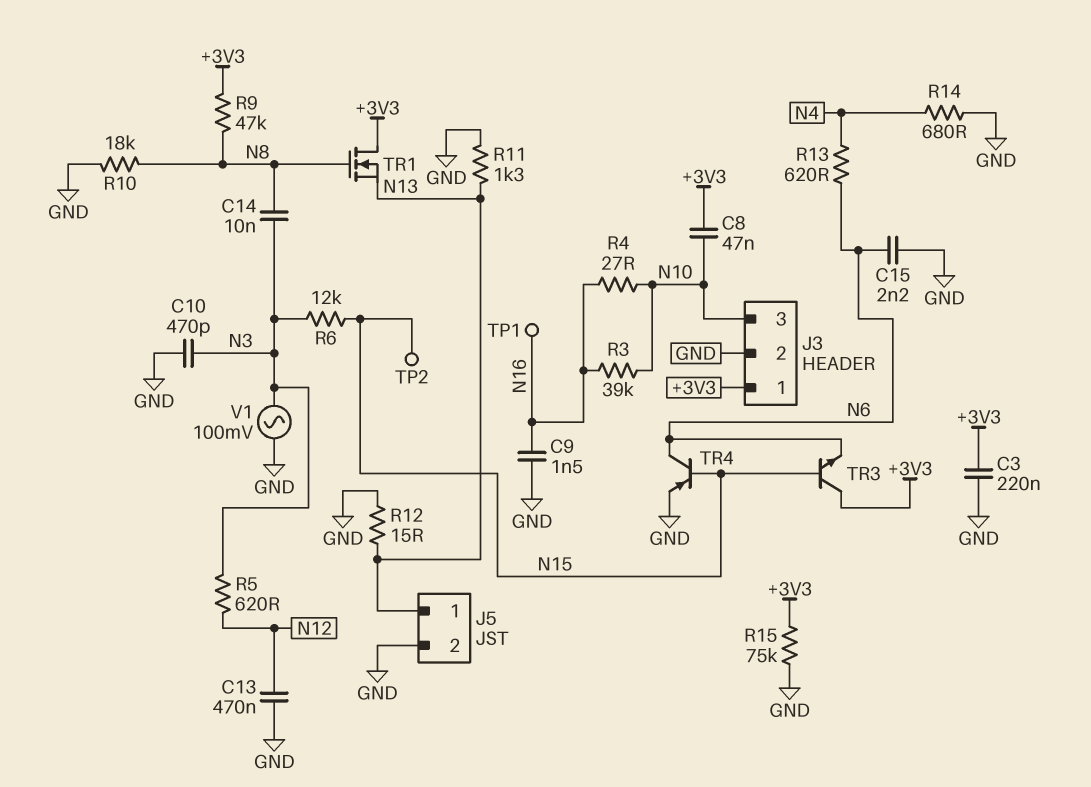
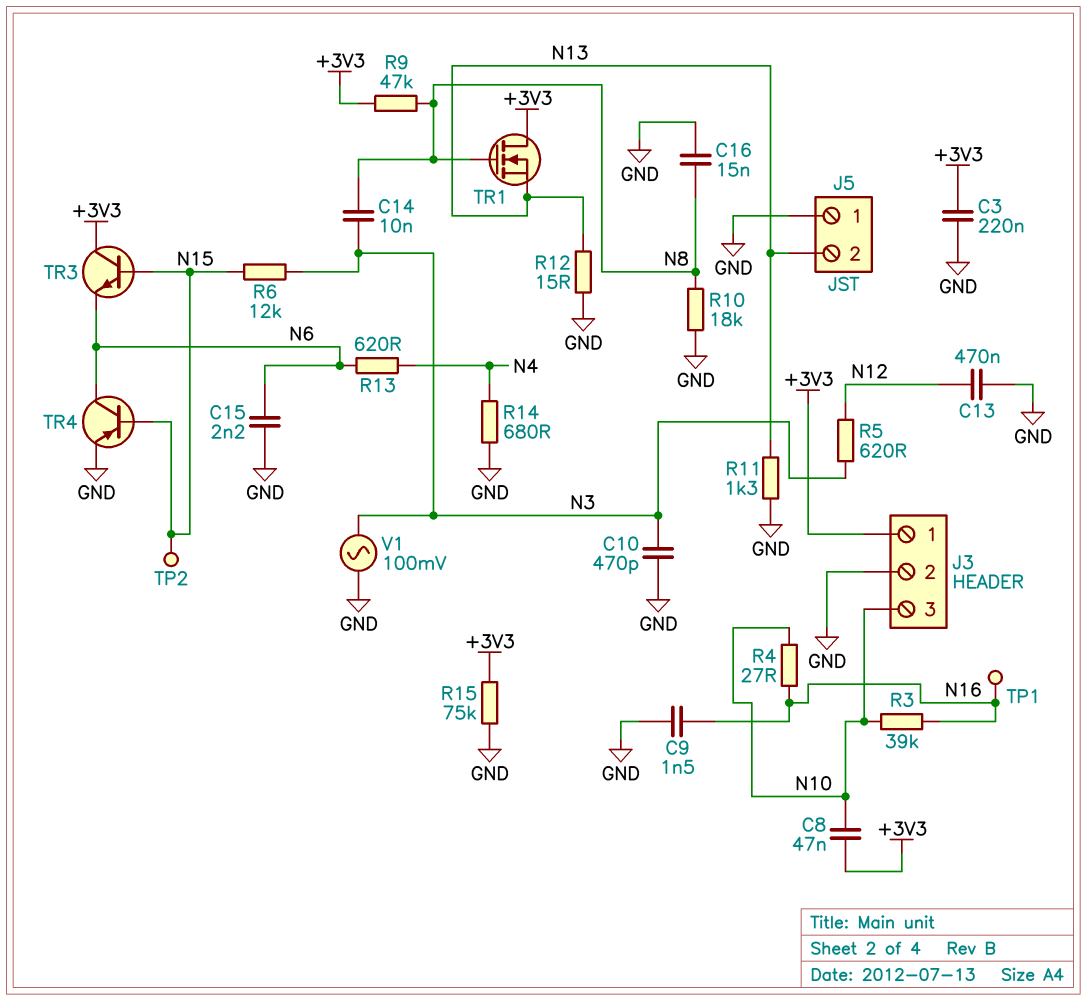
C16: none -> 15nF (GND, N8)
J5 pin 1: N13 -> GND
J5 pin 2: GND -> N13

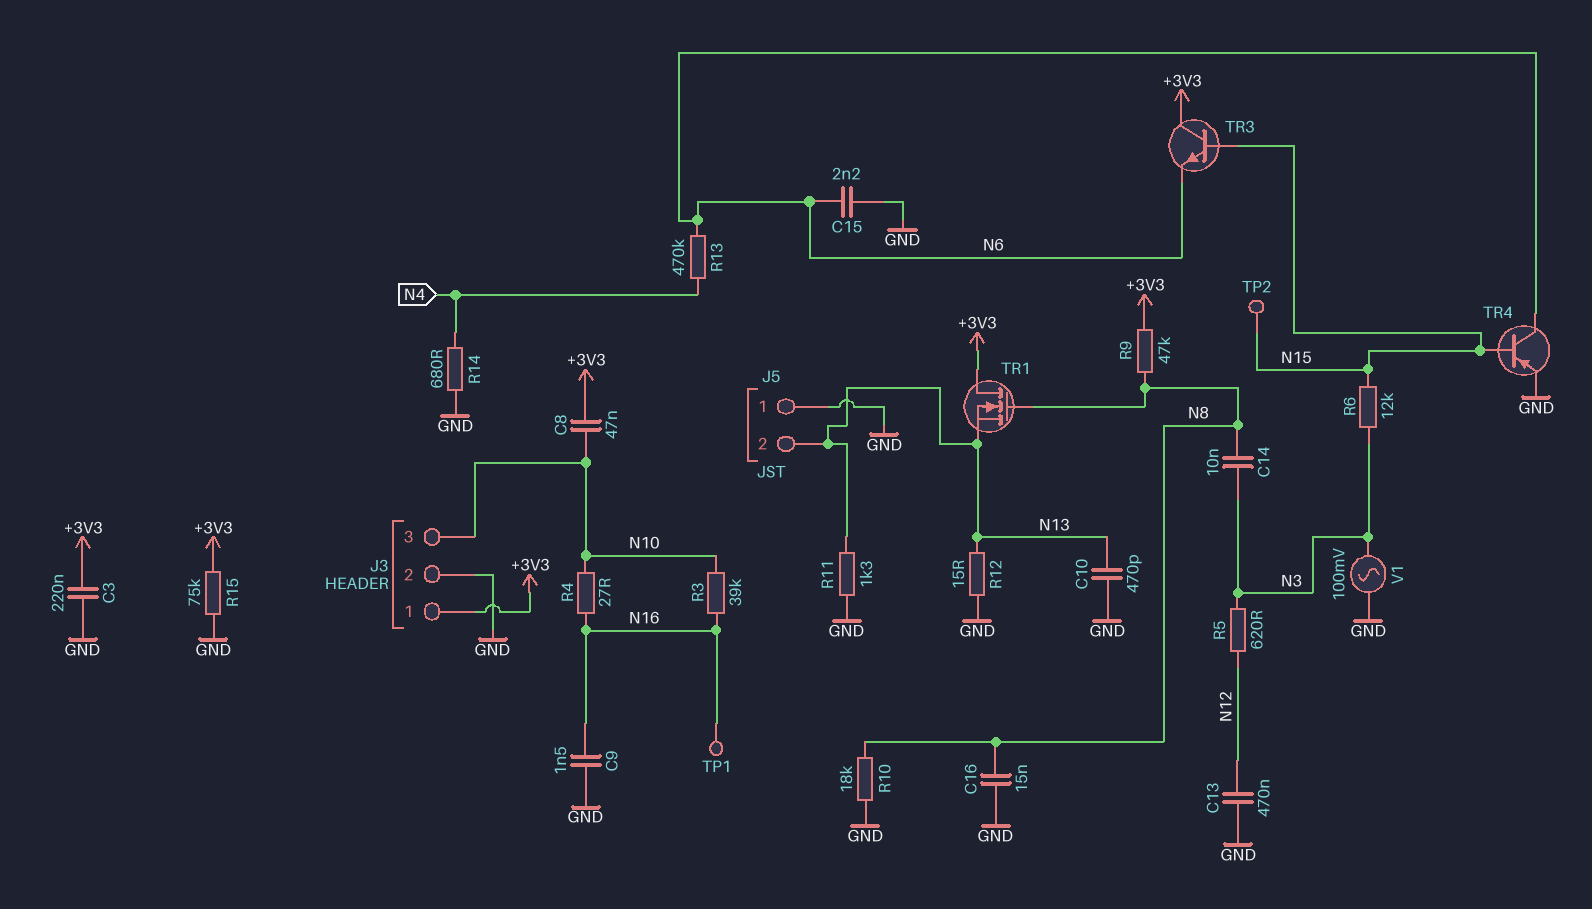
C10: 470pF (GND, N3) -> 470pF (GND, N13)
R13: 620 (N4, N6) -> 470k (N4, N6)

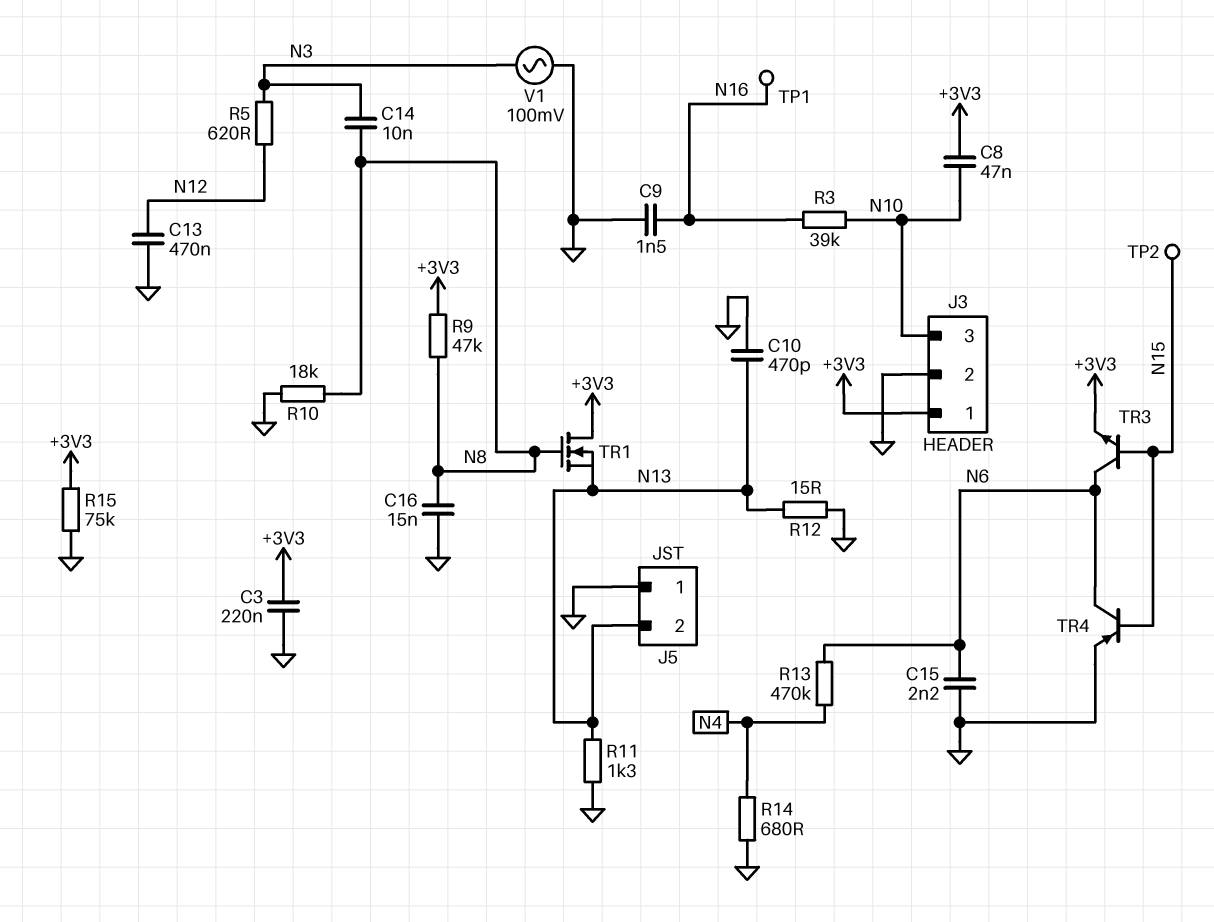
R4: 27 (N10, N16) -> none
R6: 12k (N3, N15) -> none
TR3: NPN (B N15, C +3V3, E N6) -> NPN (B N15, C N6, E +3V3)

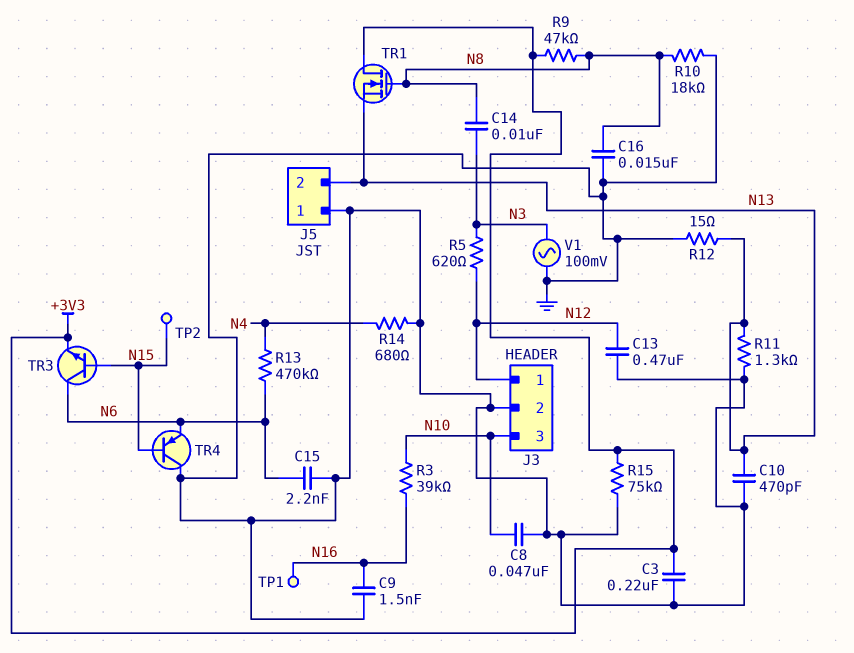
C8: 47nF (+3V3, N10) -> 47nF (GND, N10)
J3 pin 1: +3V3 -> N12
TR4: PNP (B N15, C N6, E GND) -> PNP (B N15, C GND, E N6)

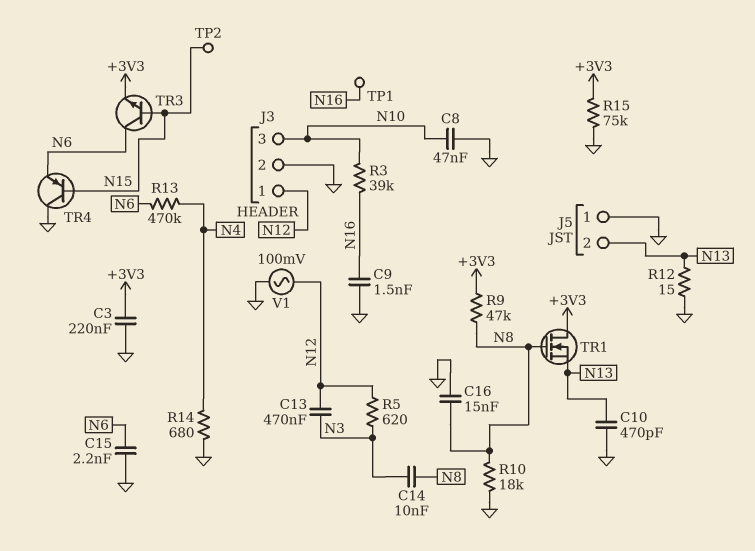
C13: 470nF (GND, N12) -> 470nF (N3, N12)
R11: 1.3k (GND, N13) -> none
V1: AC 100mV (GND, N3) -> AC 100mV (GND, N12)

